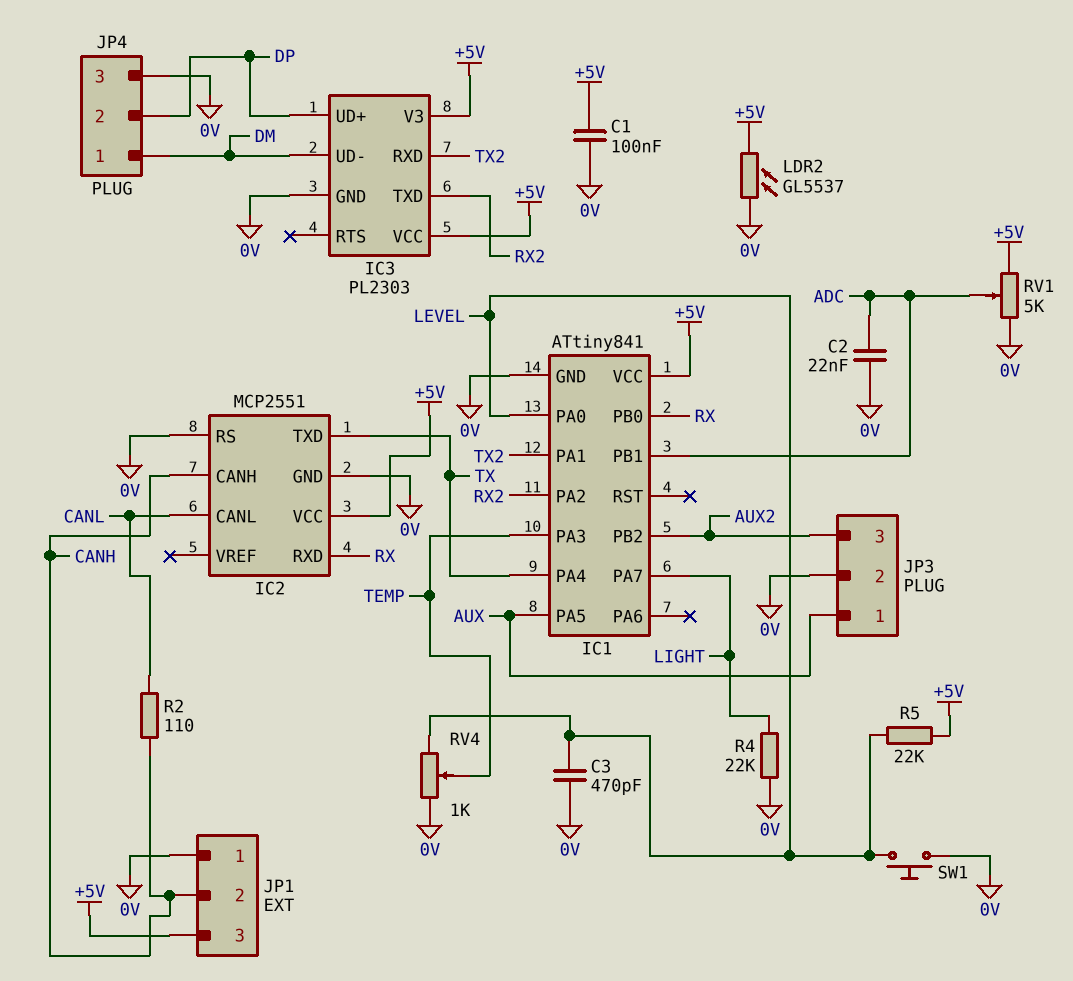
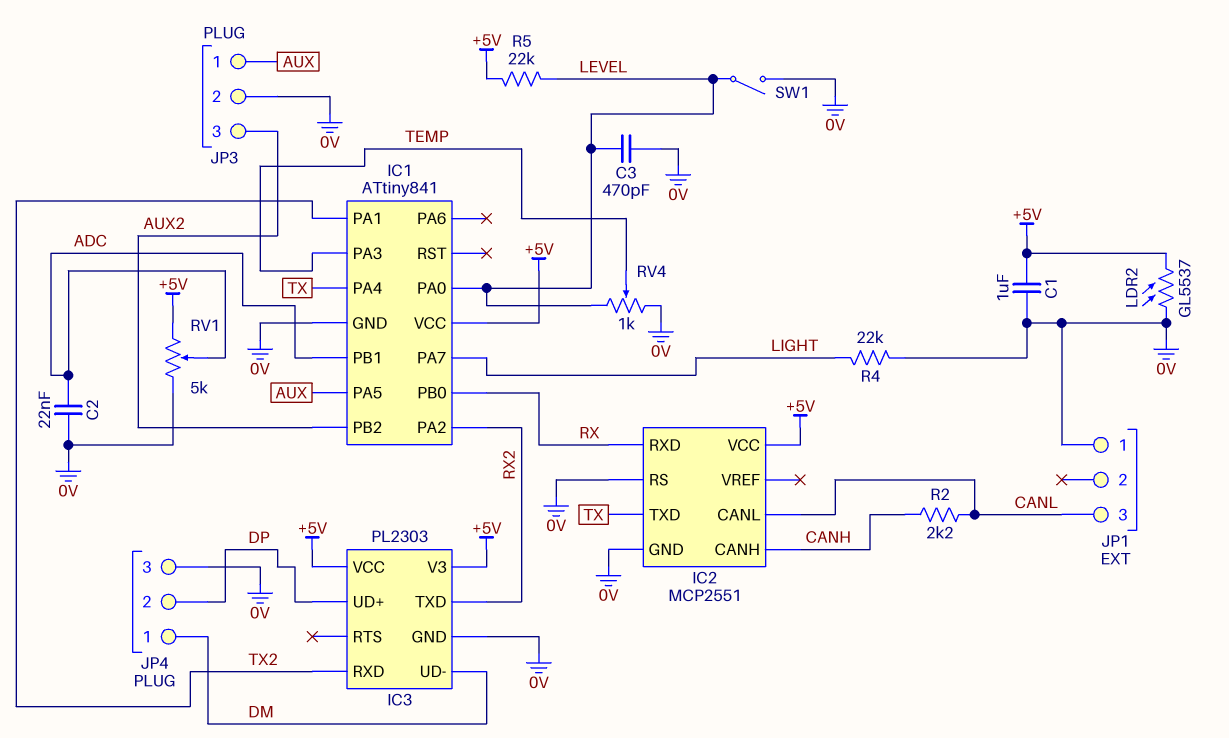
C1: 100nF (+5V, 0V) -> 1uF (+5V, 0V)
JP1 pin 2: CANH -> none
JP1 pin 3: +5V -> CANL
R2: 110 (CANH, CANL) -> 2.2k (CANH, CANL)
SW1: button (0V, LEVEL) -> switch (0V, LEVEL)

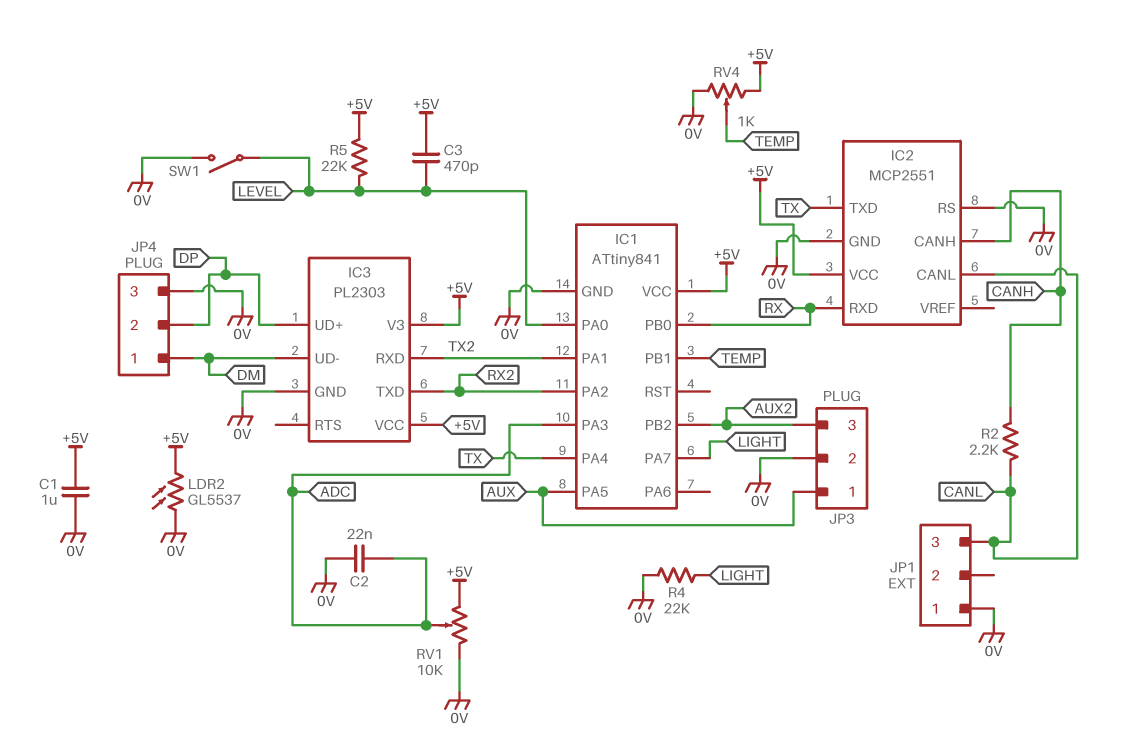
C3: 470pF (0V, LEVEL) -> 470pF (+5V, LEVEL)
IC1 pin PA3: TEMP -> ADC
IC1 pin PB1: ADC -> TEMP
RV1: 5k (+5V, 0V, wiper ADC) -> 10k (+5V, 0V, wiper ADC)
RV4: 1k (0V, LEVEL, wiper TEMP) -> 1k (+5V, 0V, wiper TEMP)

